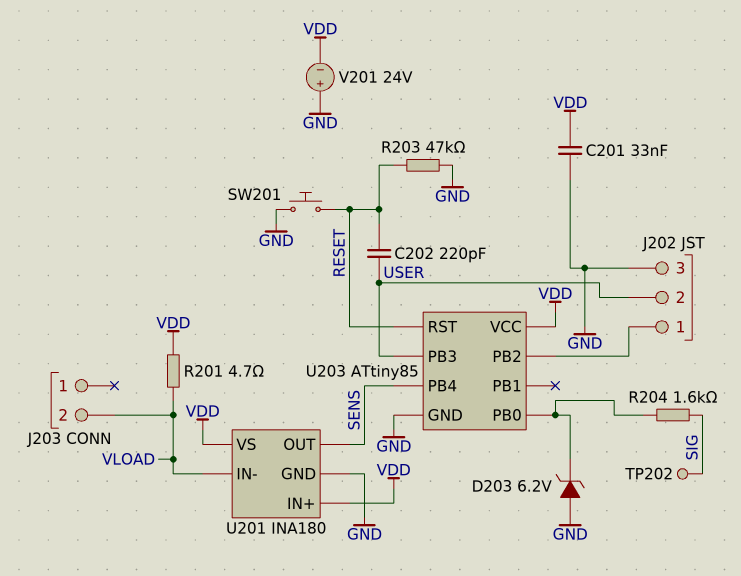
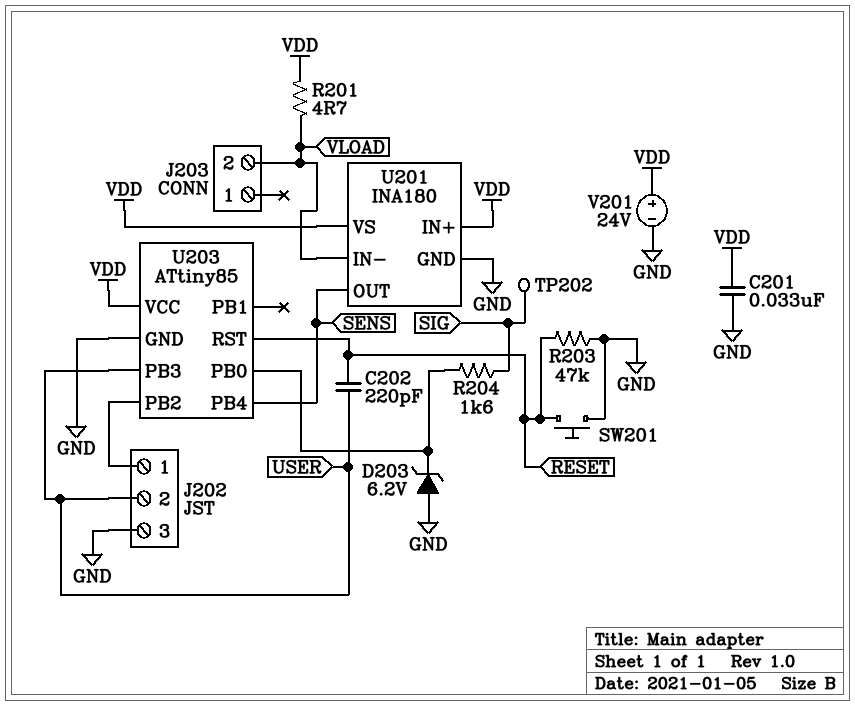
V201: 24V (plus GND, minus VDD) -> 24V (plus VDD, minus GND)

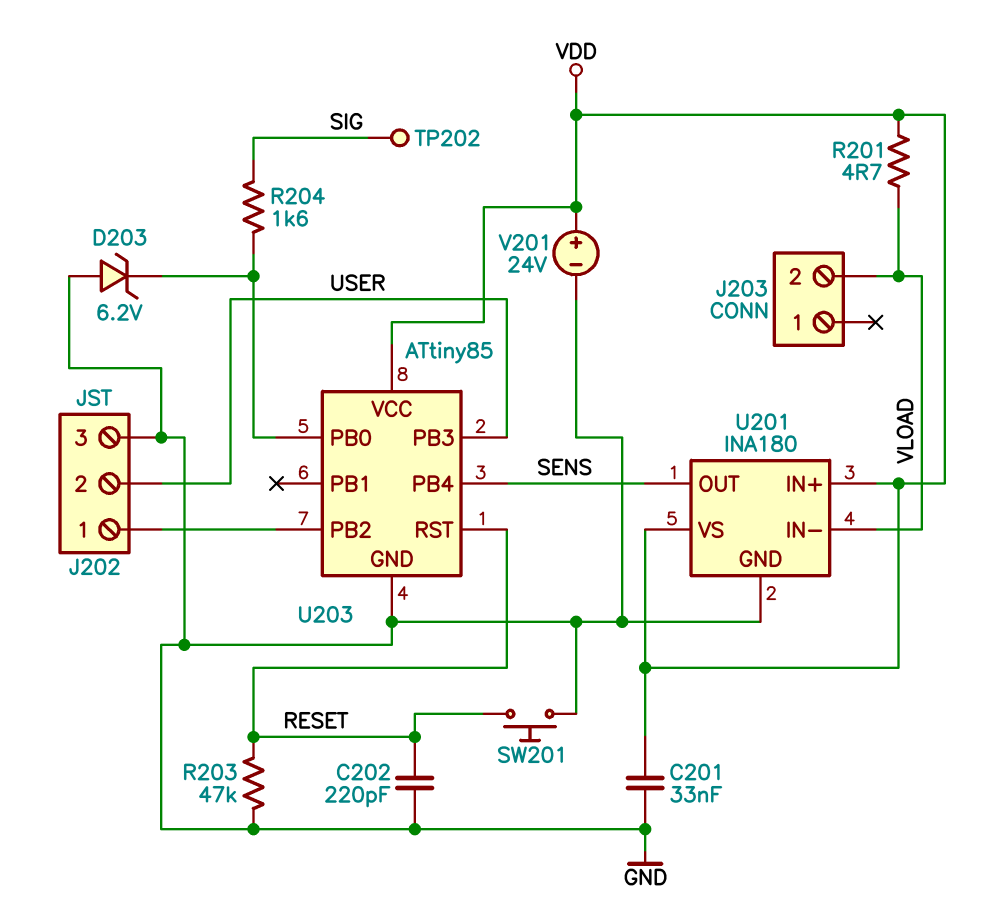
C202: 220pF (RESET, USER) -> 220pF (GND, RESET)

